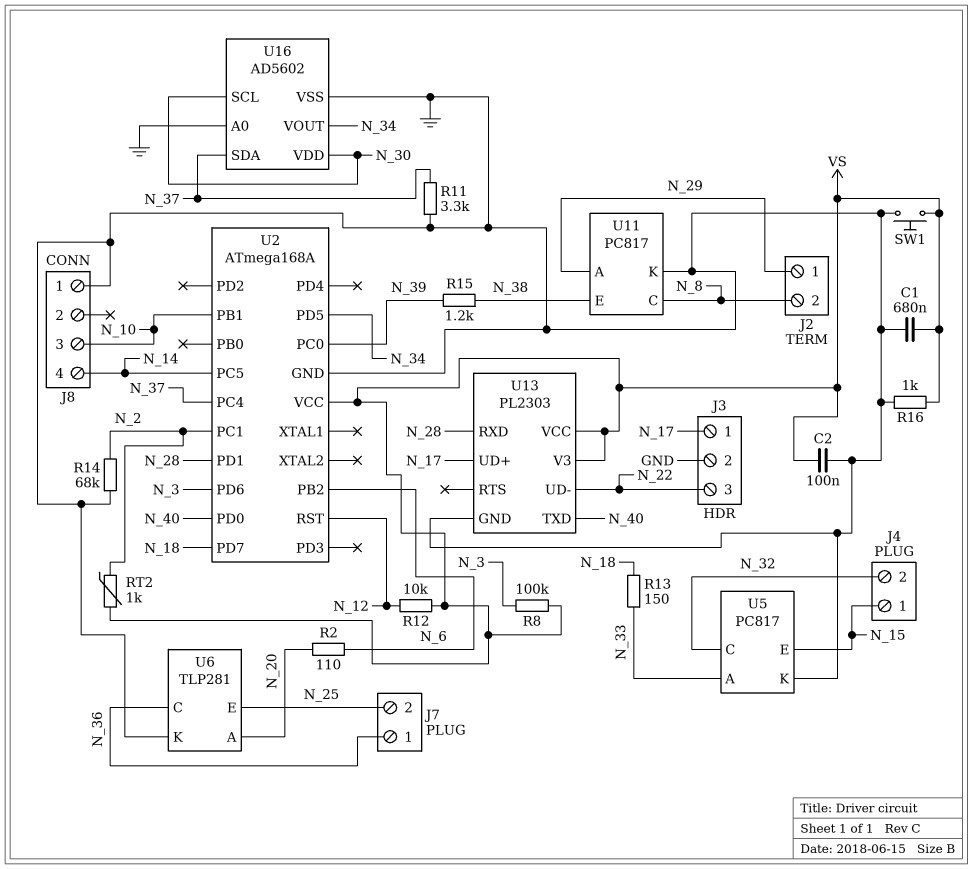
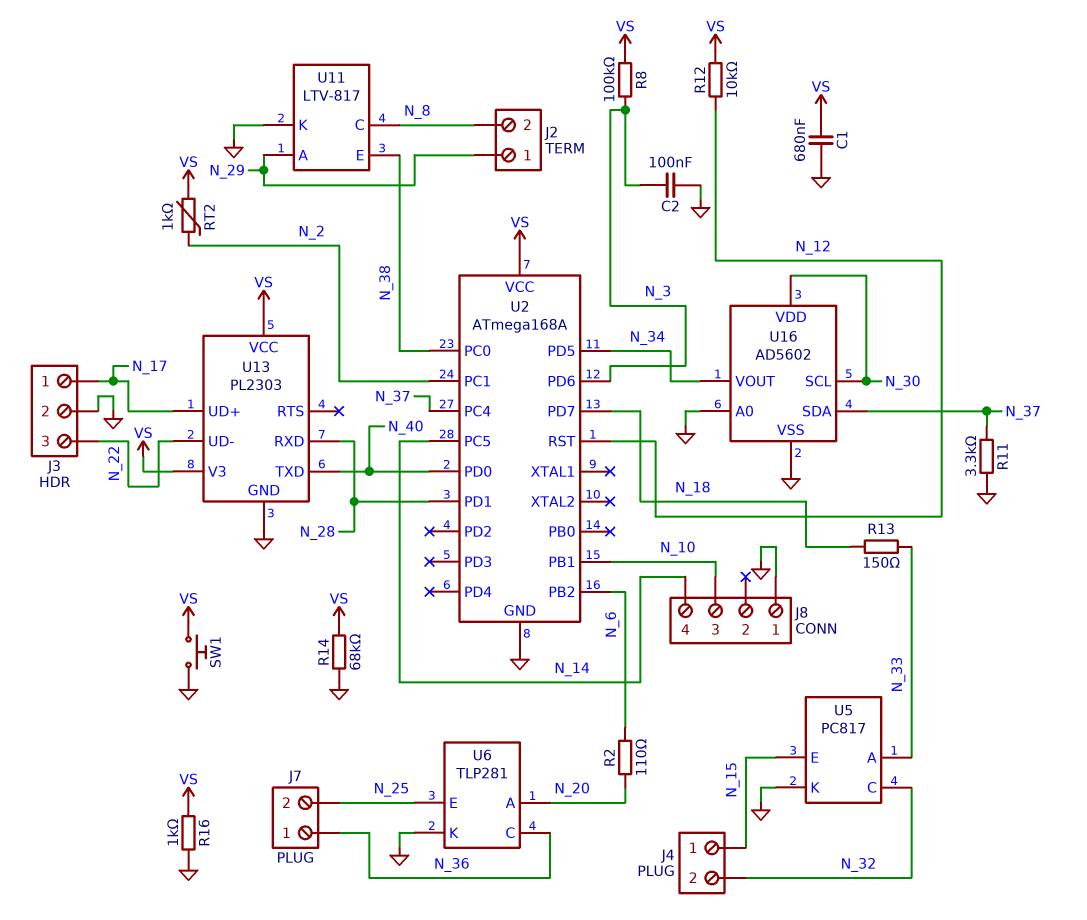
C2: 100nF (GND, VS) -> 100nF (GND, N_3)
R14: 68k (GND, N_2) -> 68k (GND, VS)
R15: 1.2k (N_38, N_39) -> none
U2 pin PC0: N_39 -> N_38
U11: PC817 -> LTV-817

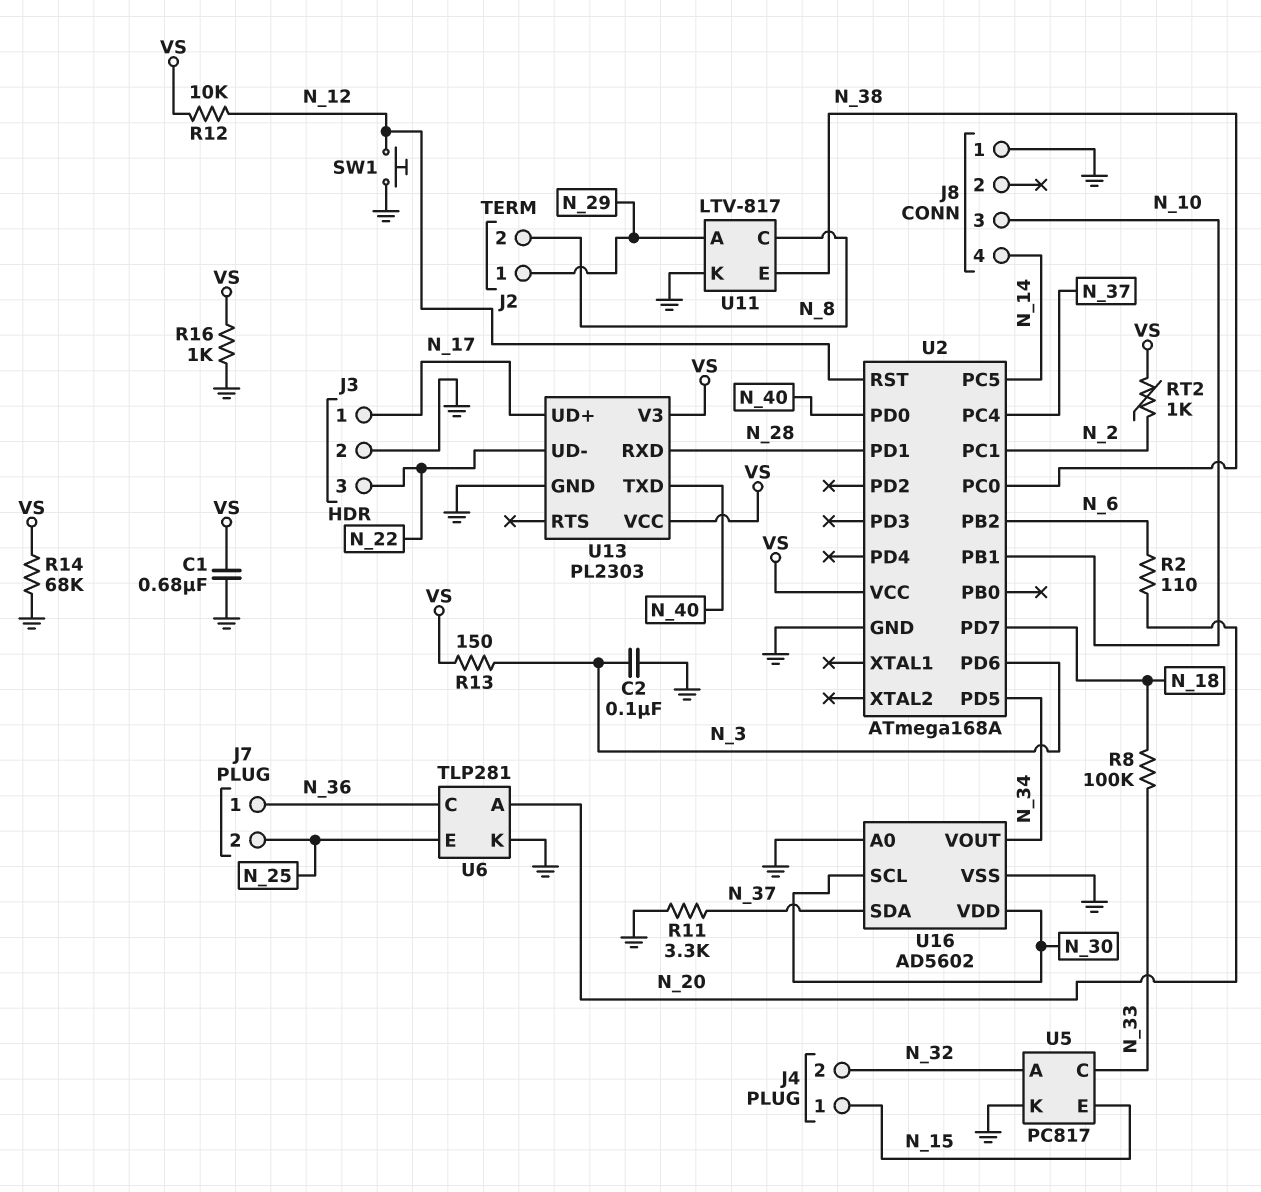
R8: 100k (N_3, VS) -> 100k (N_18, N_33)
R13: 150 (N_18, N_33) -> 150 (N_3, VS)
SW1: button (GND, VS) -> button (GND, N_12)
U5 pin A: N_33 -> N_32
U5 pin C: N_32 -> N_33

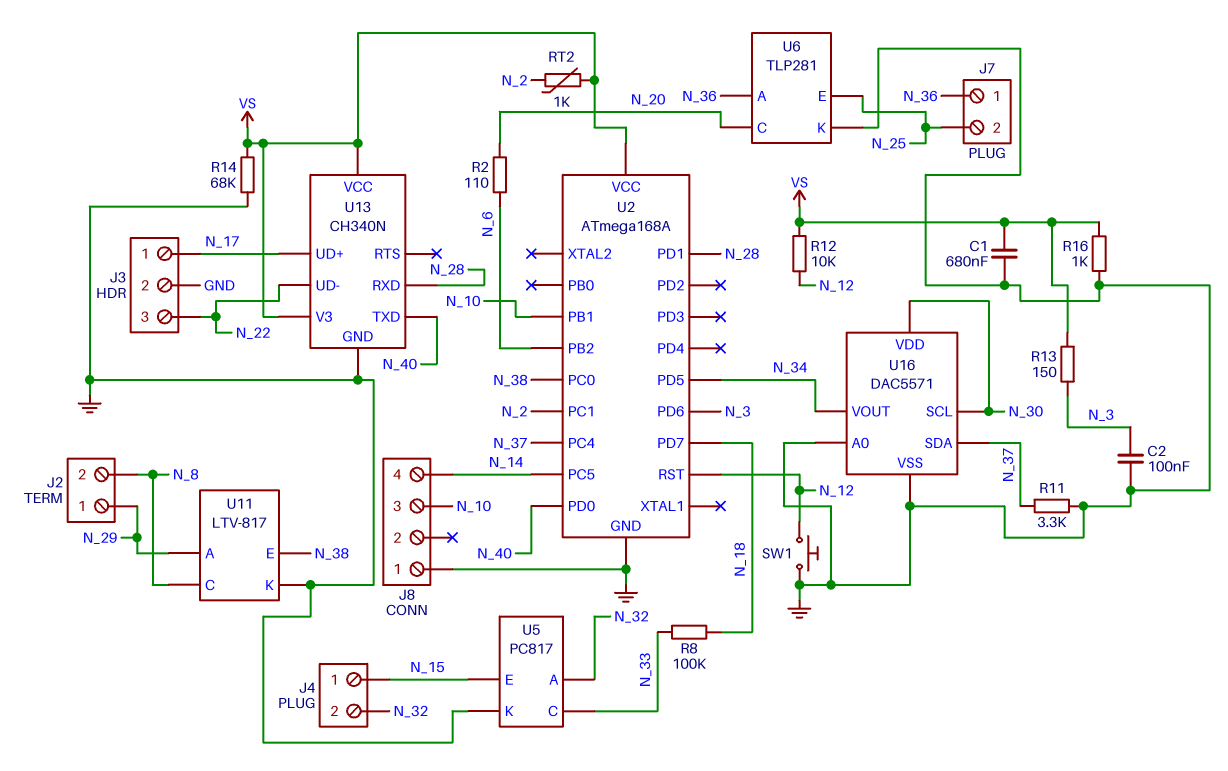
U6 pin A: N_20 -> N_36
U6 pin C: N_36 -> N_20
U13: PL2303 -> CH340N
U16: AD5602 -> DAC5571

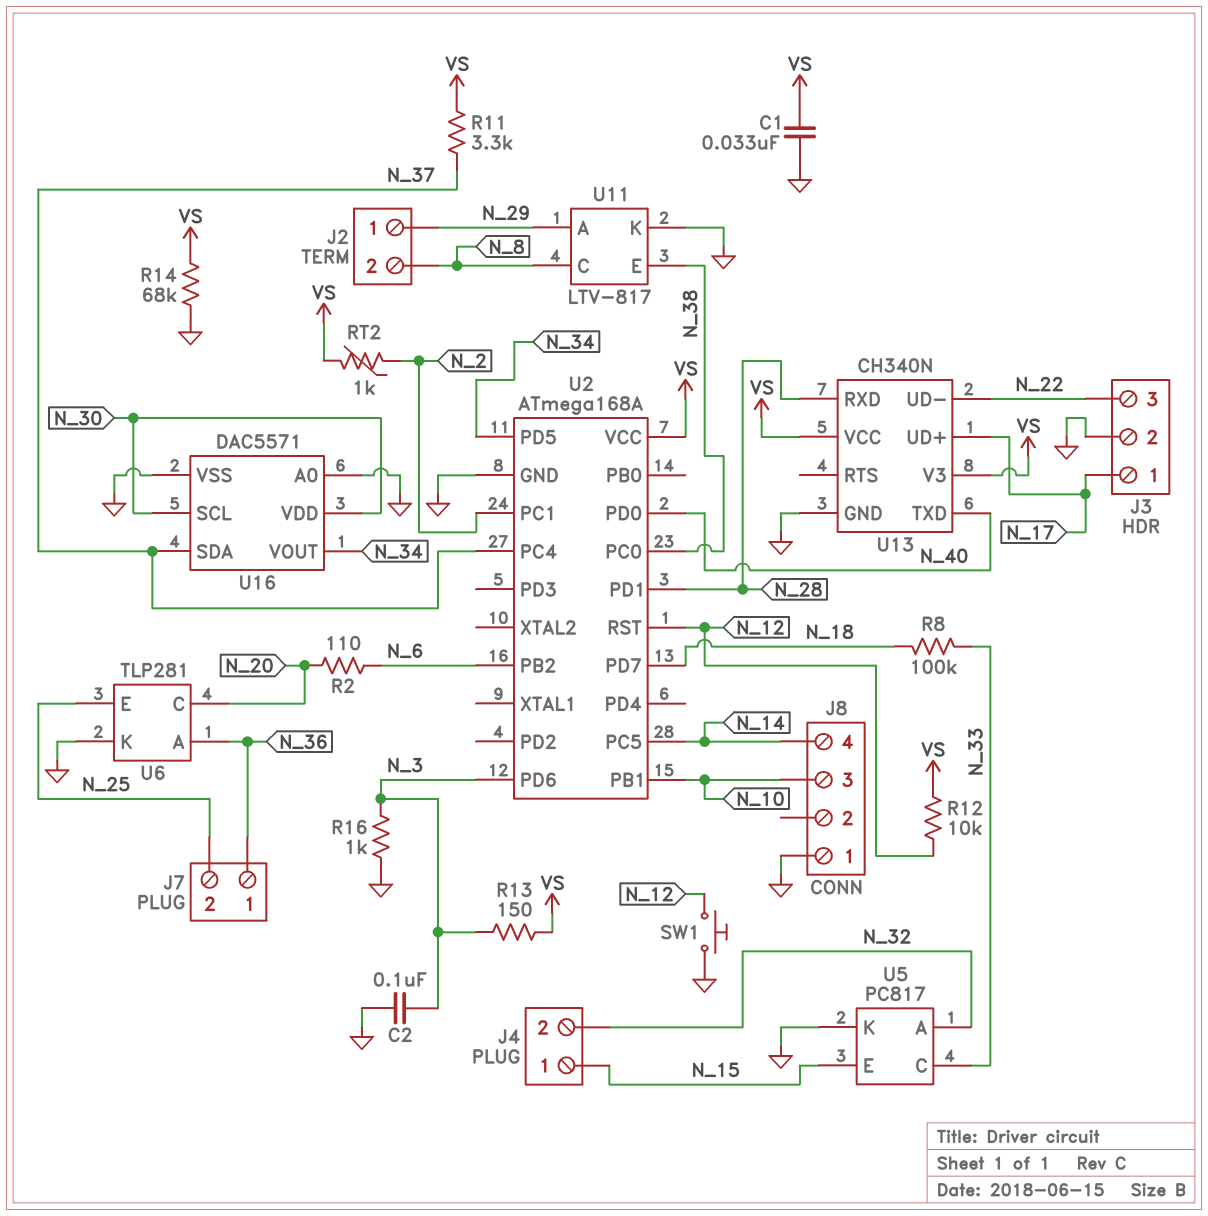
C1: 680nF (GND, VS) -> 33nF (GND, VS)
R11: 3.3k (GND, N_37) -> 3.3k (N_37, VS)
R16: 1k (GND, VS) -> 1k (GND, N_3)

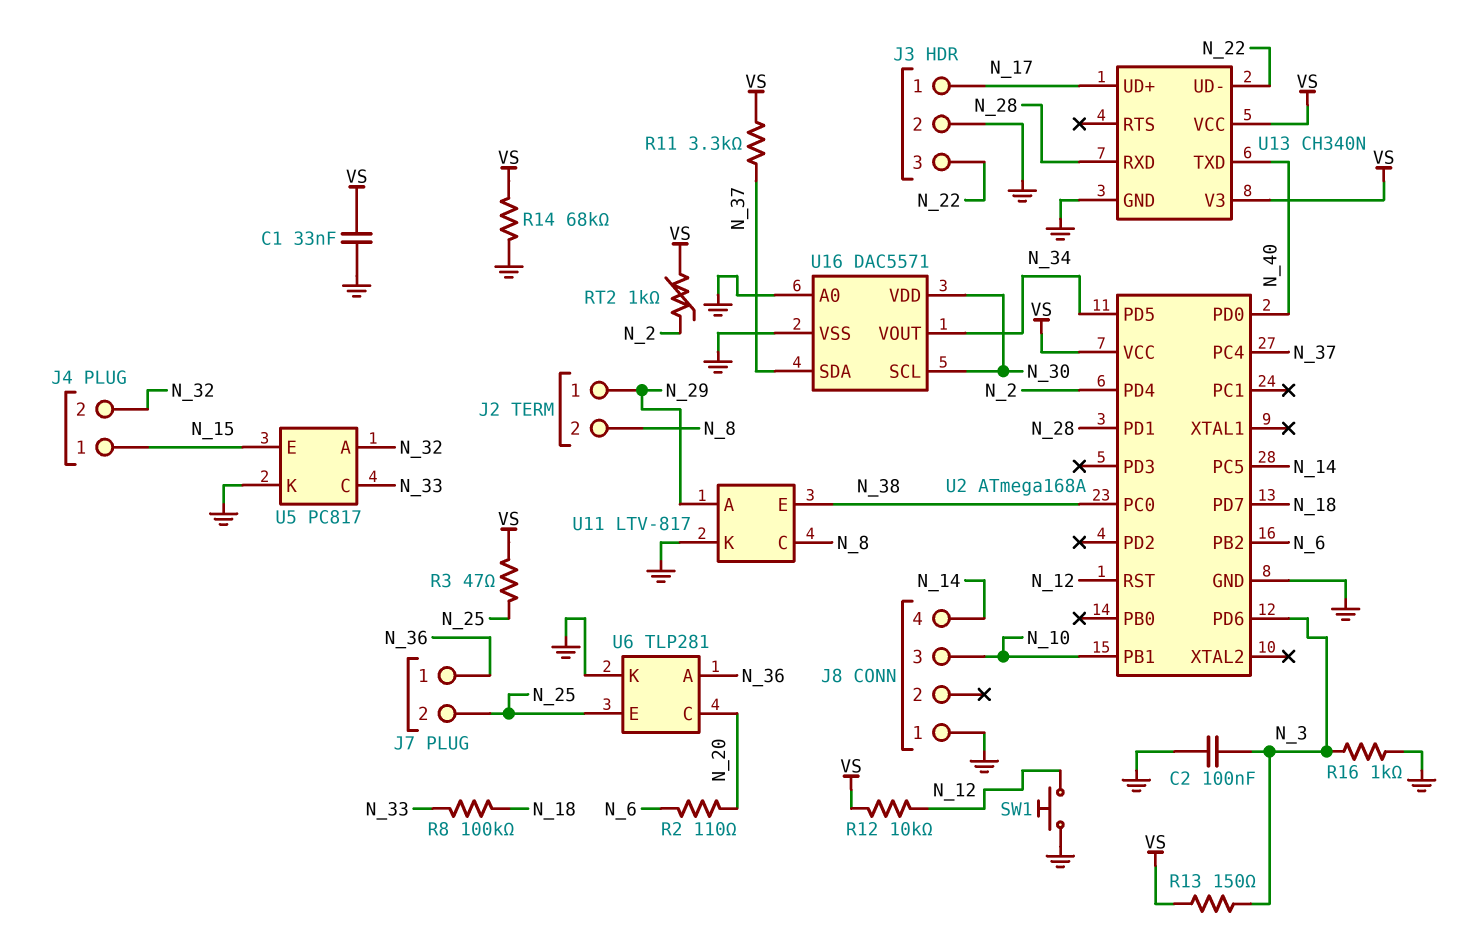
R3: none -> 47 (N_25, VS)
U2 pin PC1: N_2 -> none
U2 pin PD4: none -> N_2

